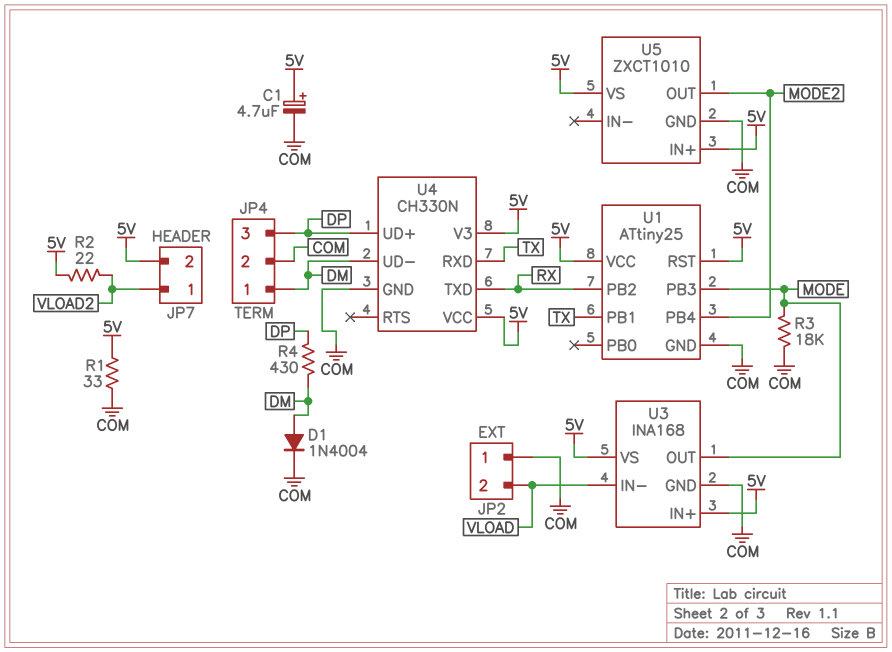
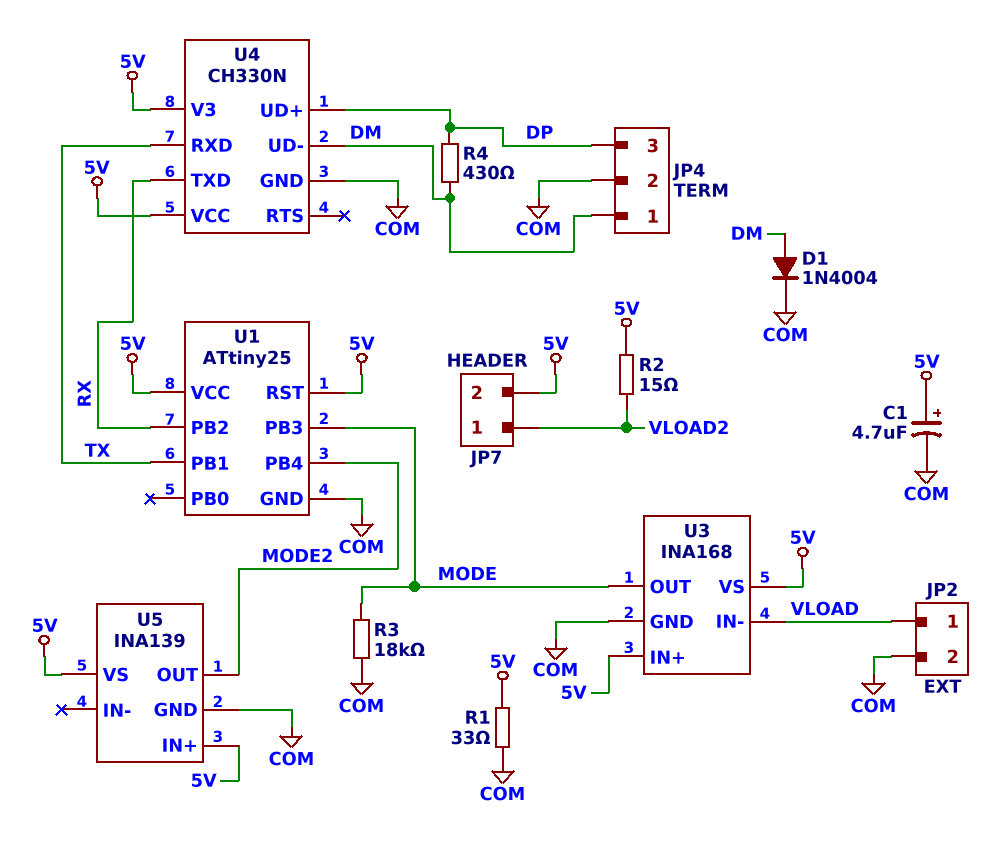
JP2 pin 1: COM -> VLOAD
JP2 pin 2: VLOAD -> COM
R2: 22 (5V, VLOAD2) -> 15 (5V, VLOAD2)
U5: ZXCT1010 -> INA139

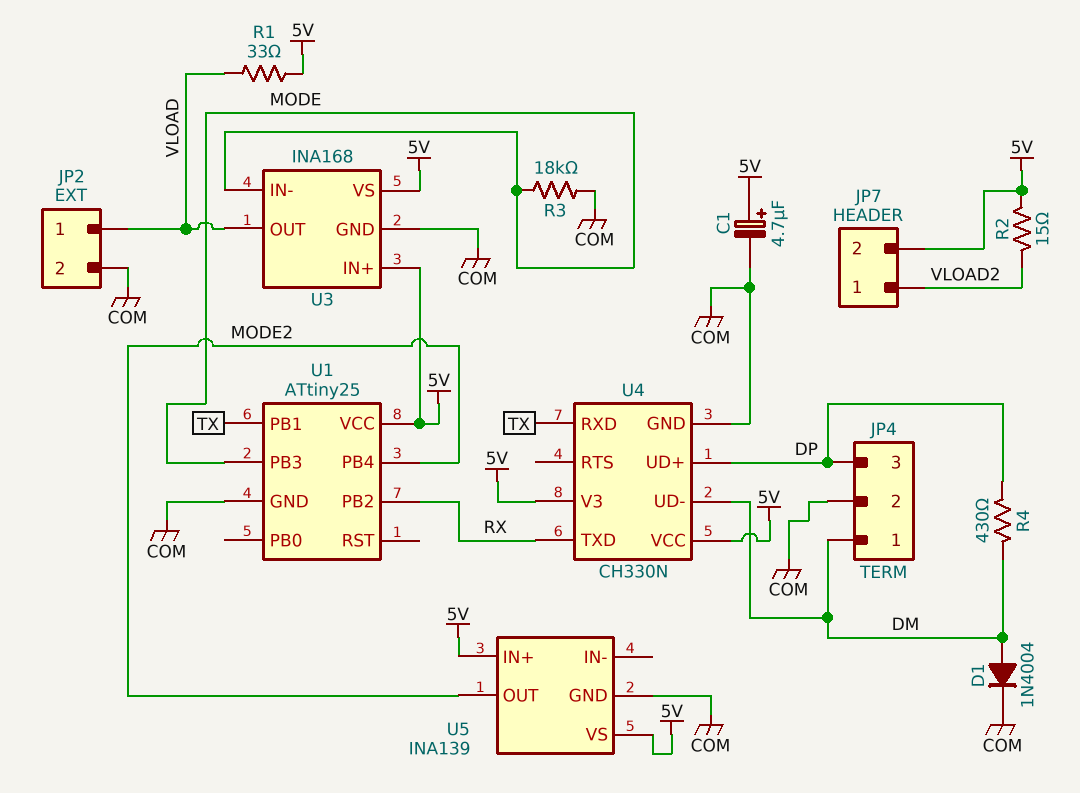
R1: 33 (5V, COM) -> 33 (5V, VLOAD)
U1 pin RST: 5V -> none
U3 pin IN-: VLOAD -> MODE
U3 pin OUT: MODE -> VLOAD

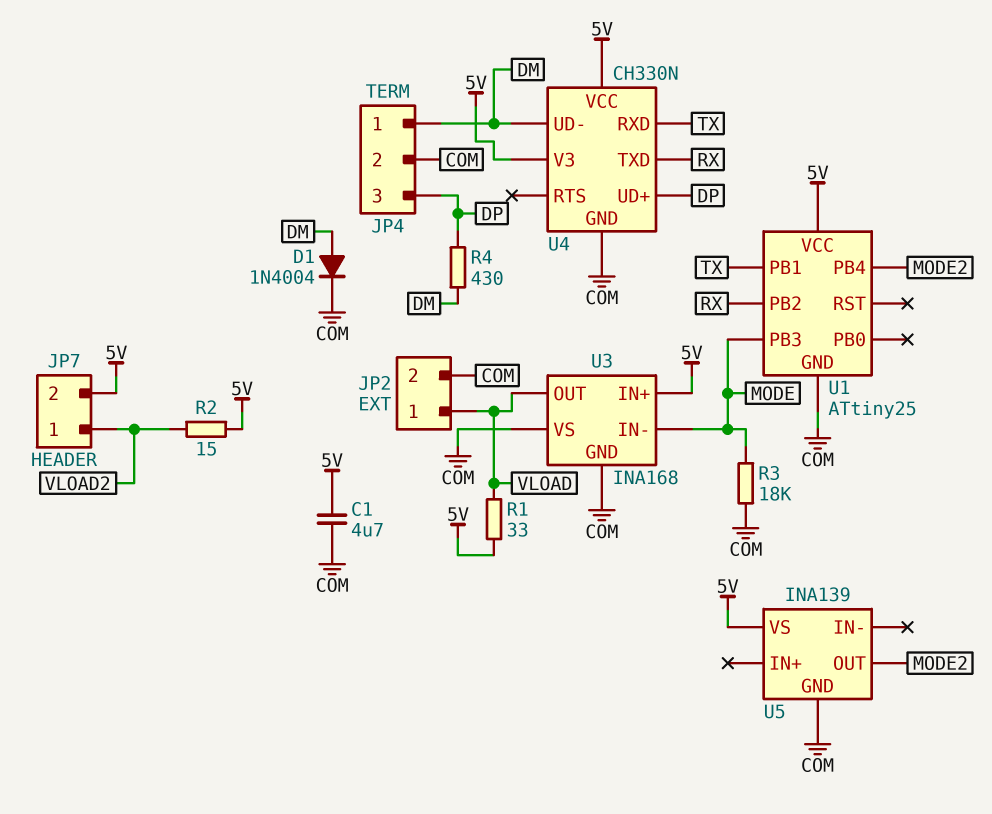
C1: 4.7uF (plus 5V, minus COM) -> 4.7uF (5V, COM)
U3 pin VS: 5V -> COM
U5 pin IN+: 5V -> none

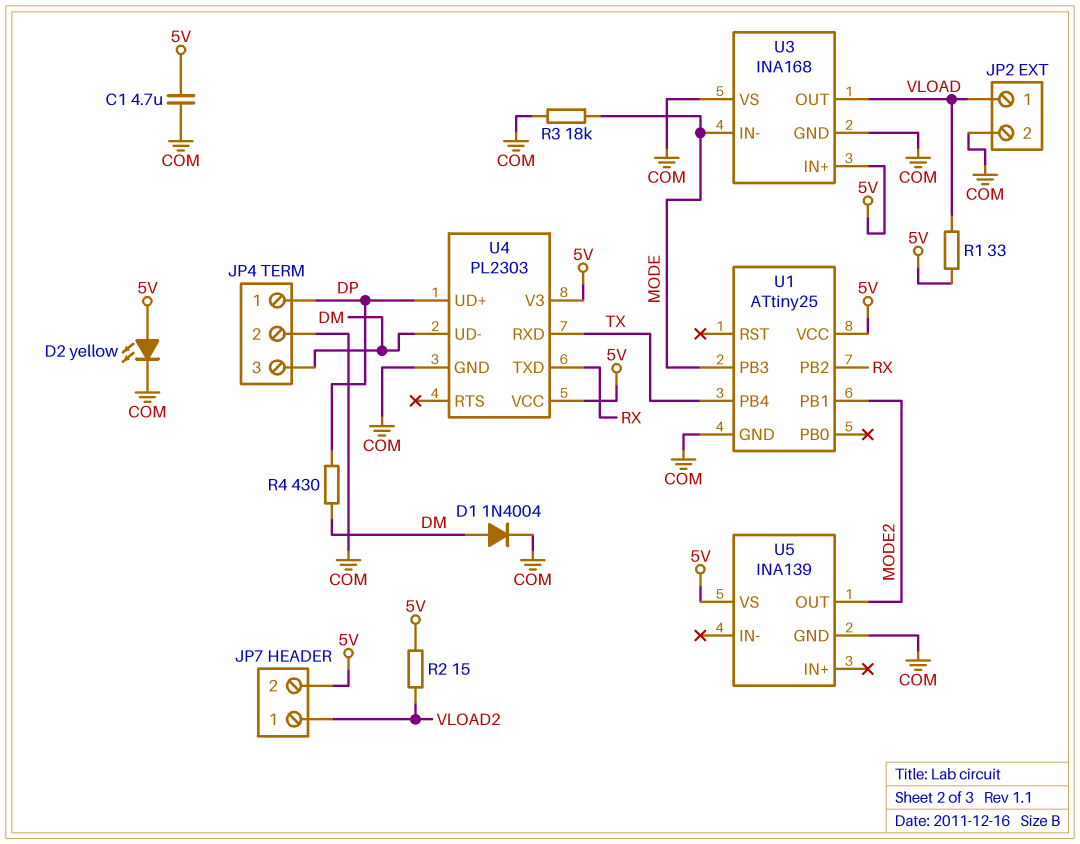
D2: none -> LED yellow (A 5V, K COM)
JP4 pin 1: DM -> DP
JP4 pin 3: DP -> DM
U1 pin PB1: TX -> MODE2
U1 pin PB4: MODE2 -> TX
U4: CH330N -> PL2303

